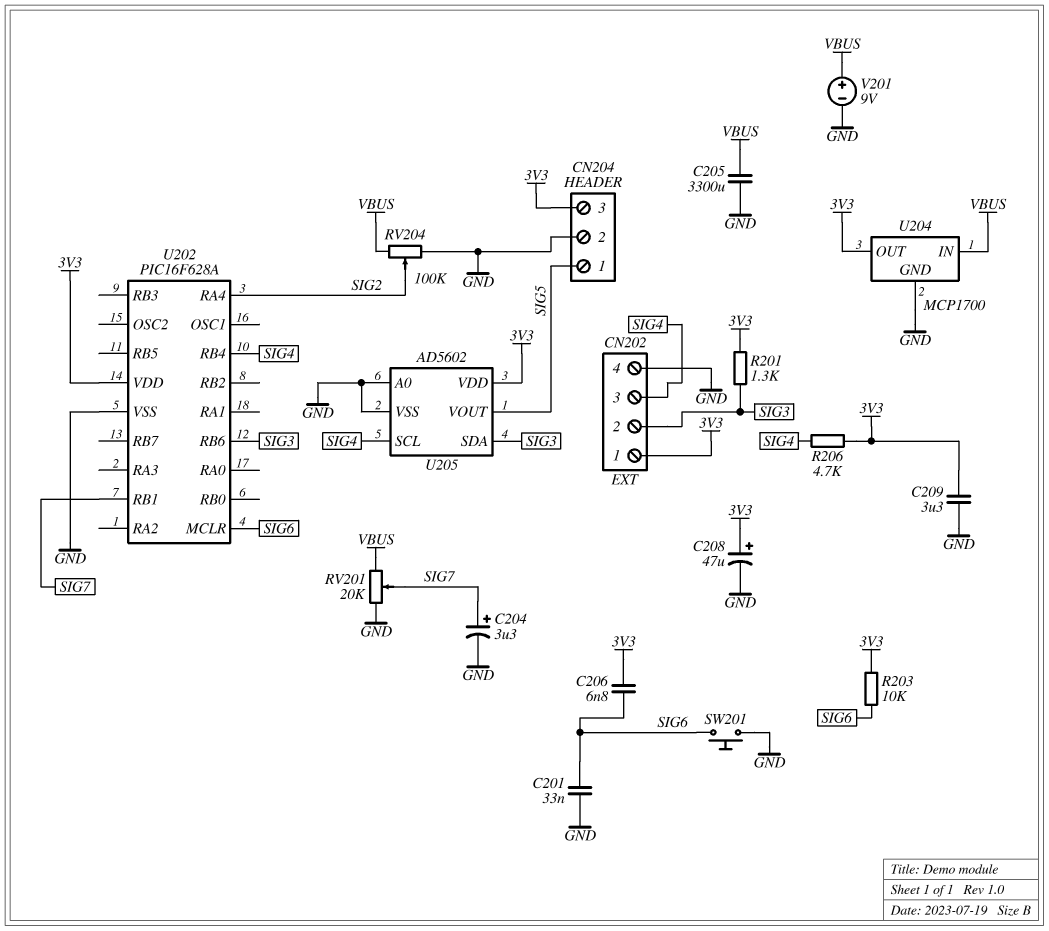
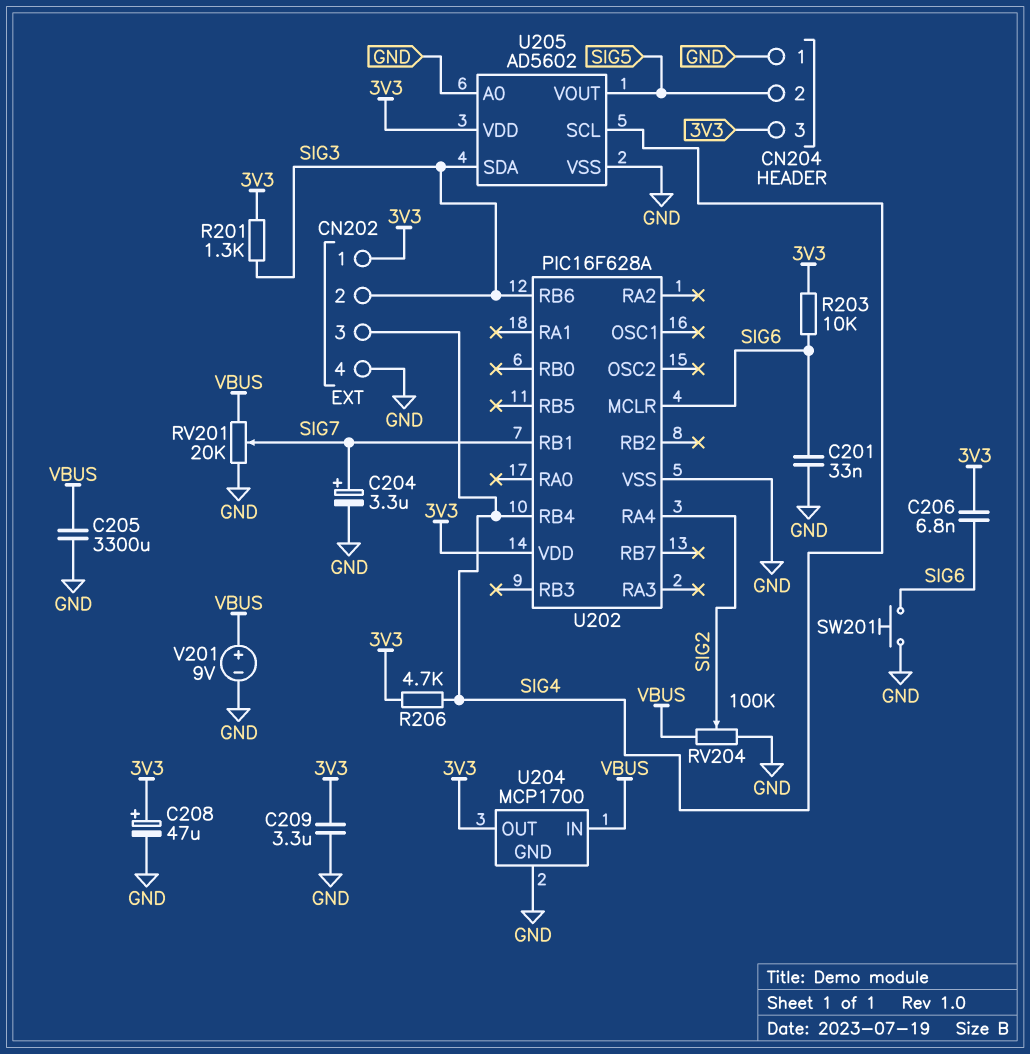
CN204 pin 1: SIG5 -> GND
CN204 pin 2: GND -> SIG5

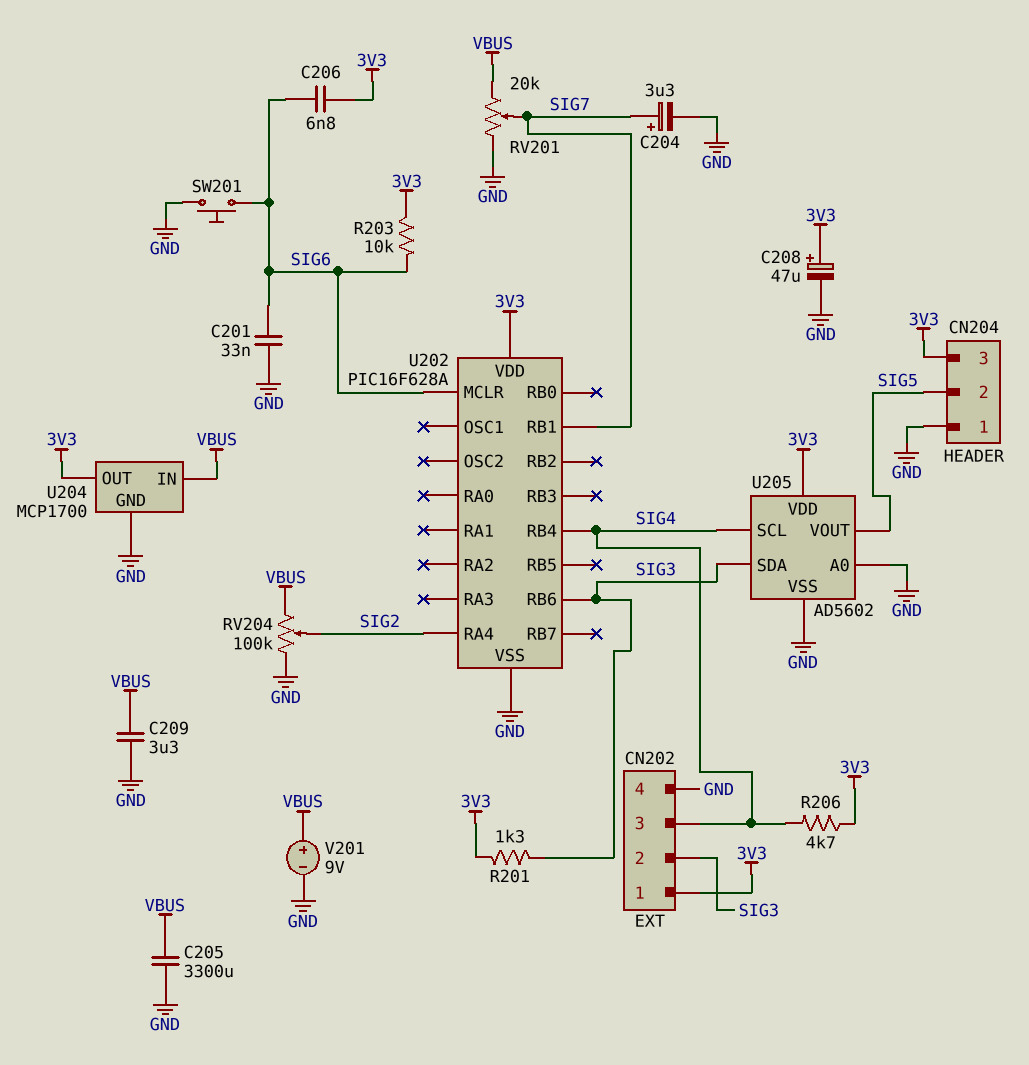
C209: 3.3uF (3V3, GND) -> 3.3uF (GND, VBUS)

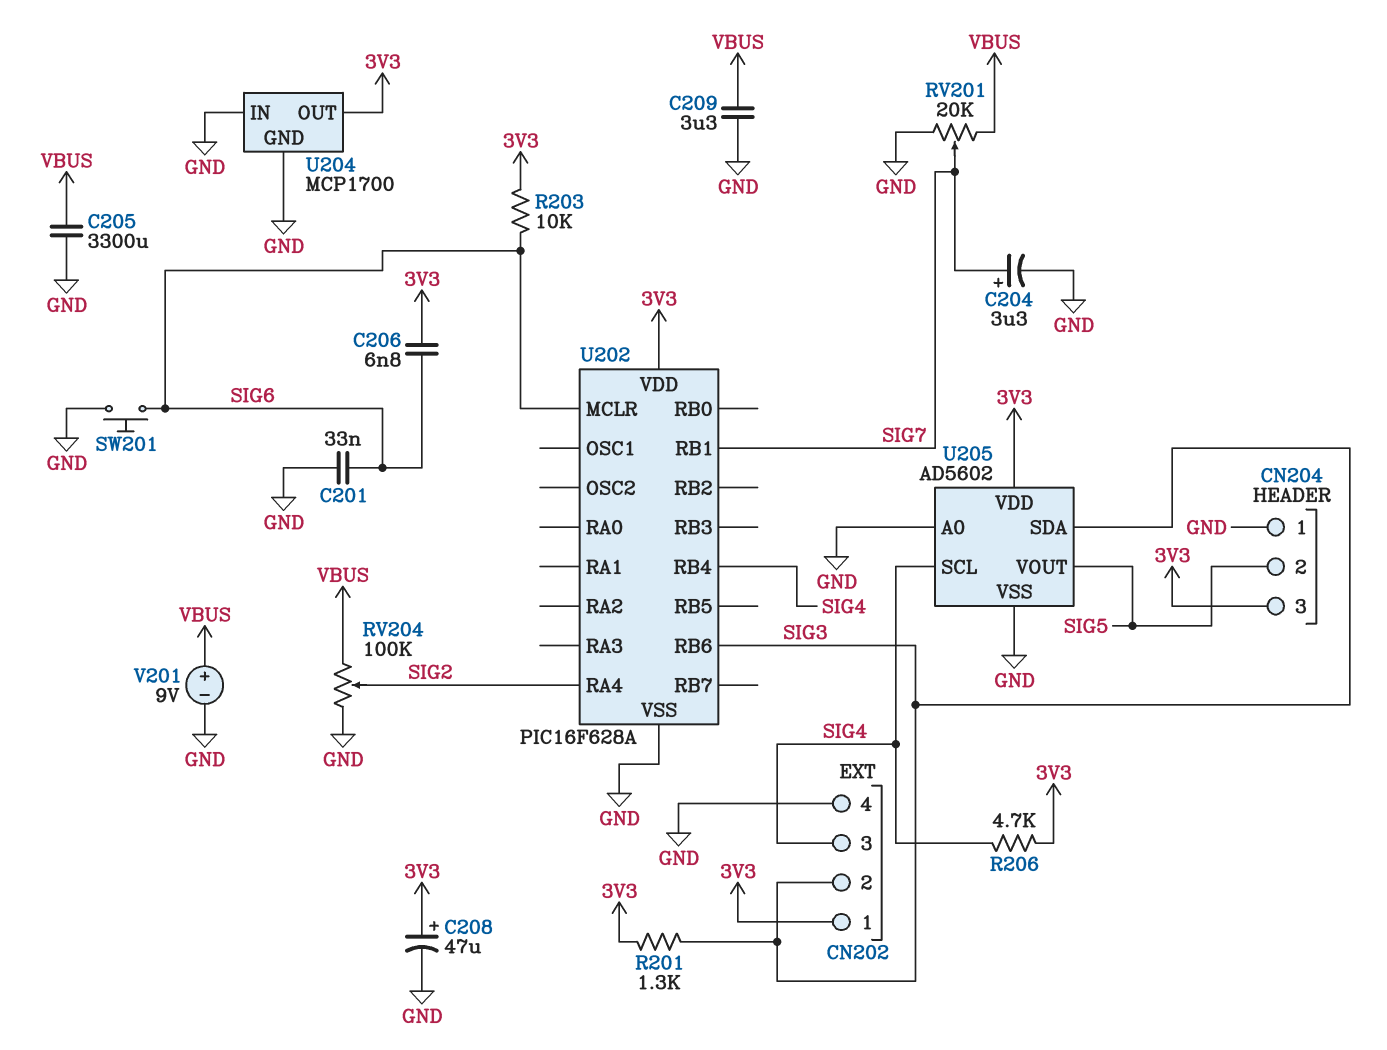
U204 pin IN: VBUS -> GND

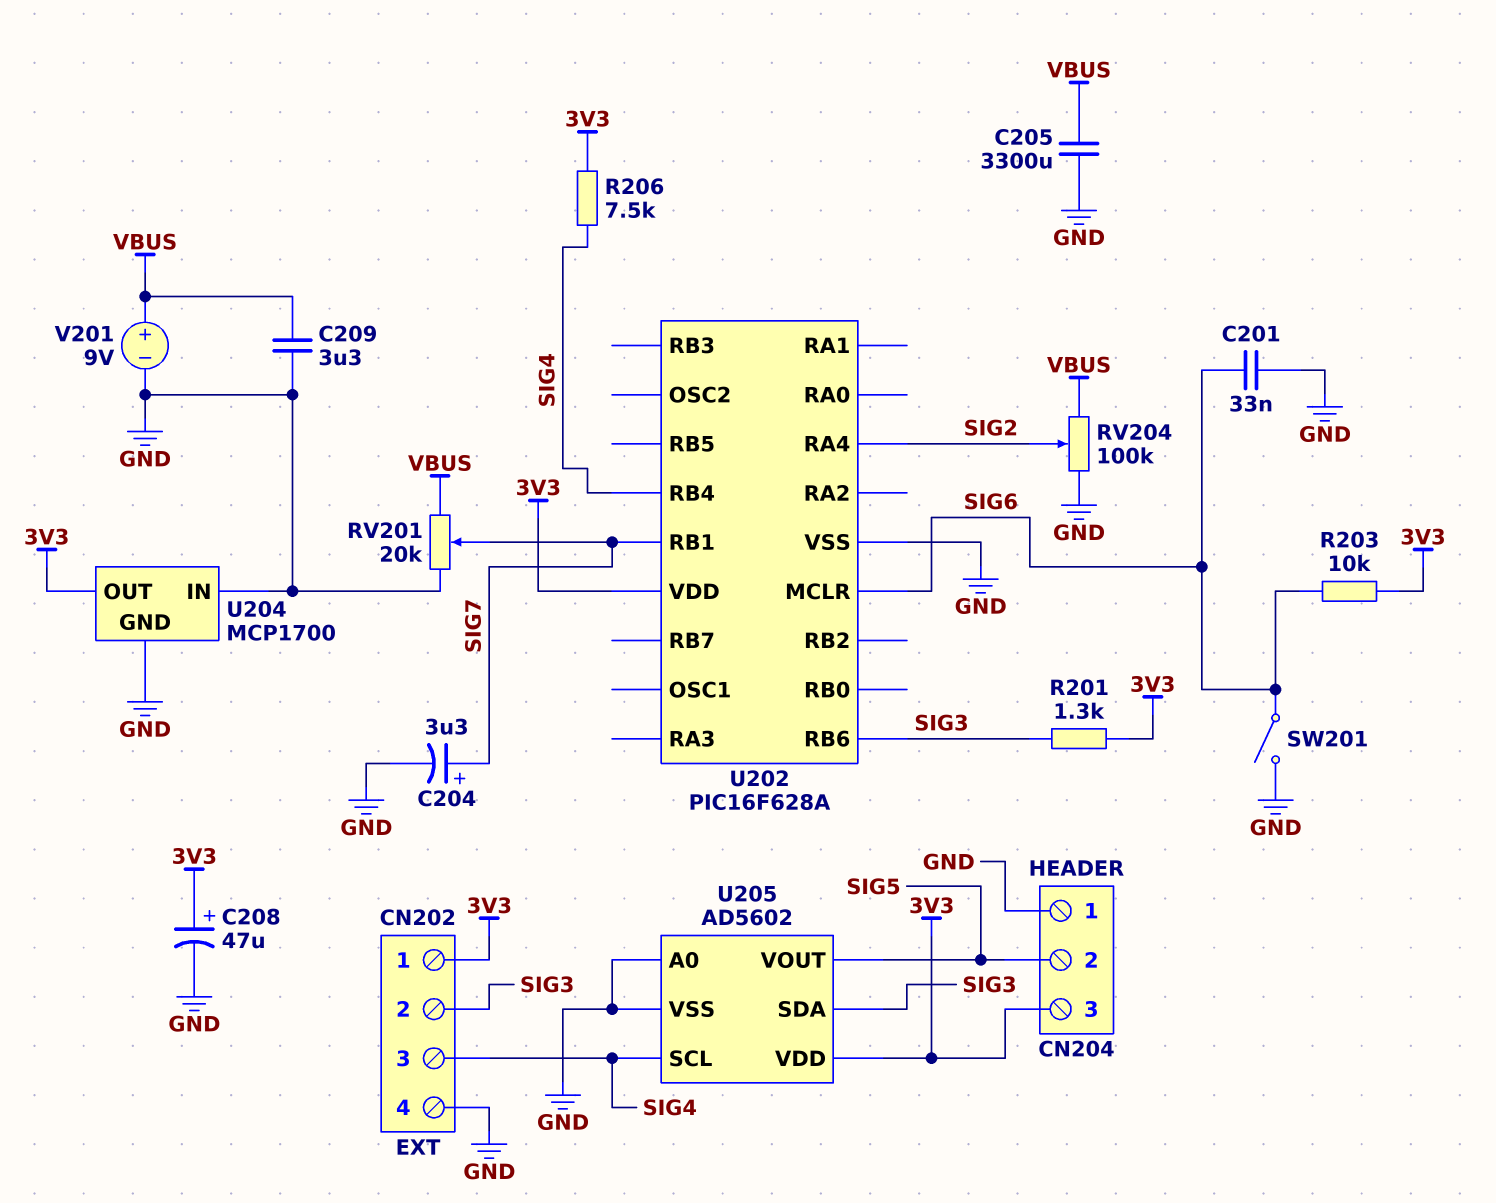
C206: 6.8nF (3V3, SIG6) -> none
R206: 4.7k (3V3, SIG4) -> 7.5k (3V3, SIG4)
SW201: button (GND, SIG6) -> switch (GND, SIG6)

